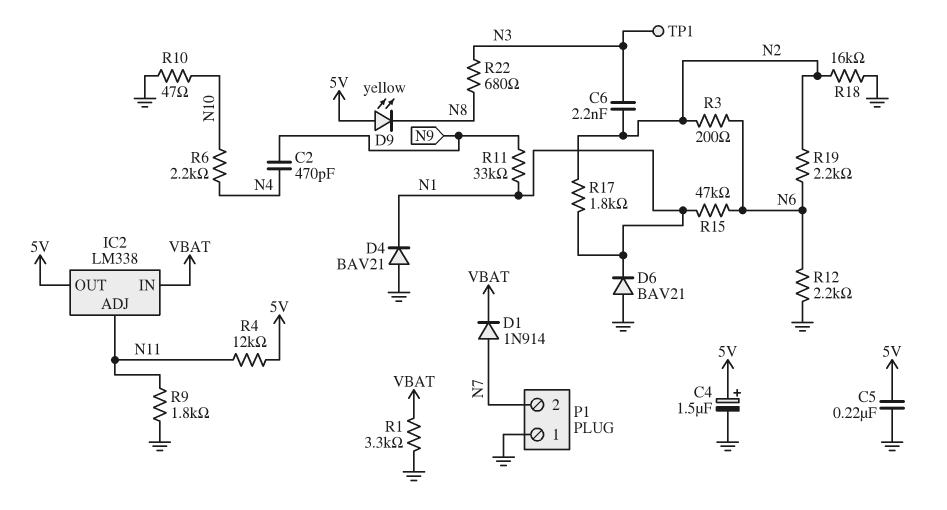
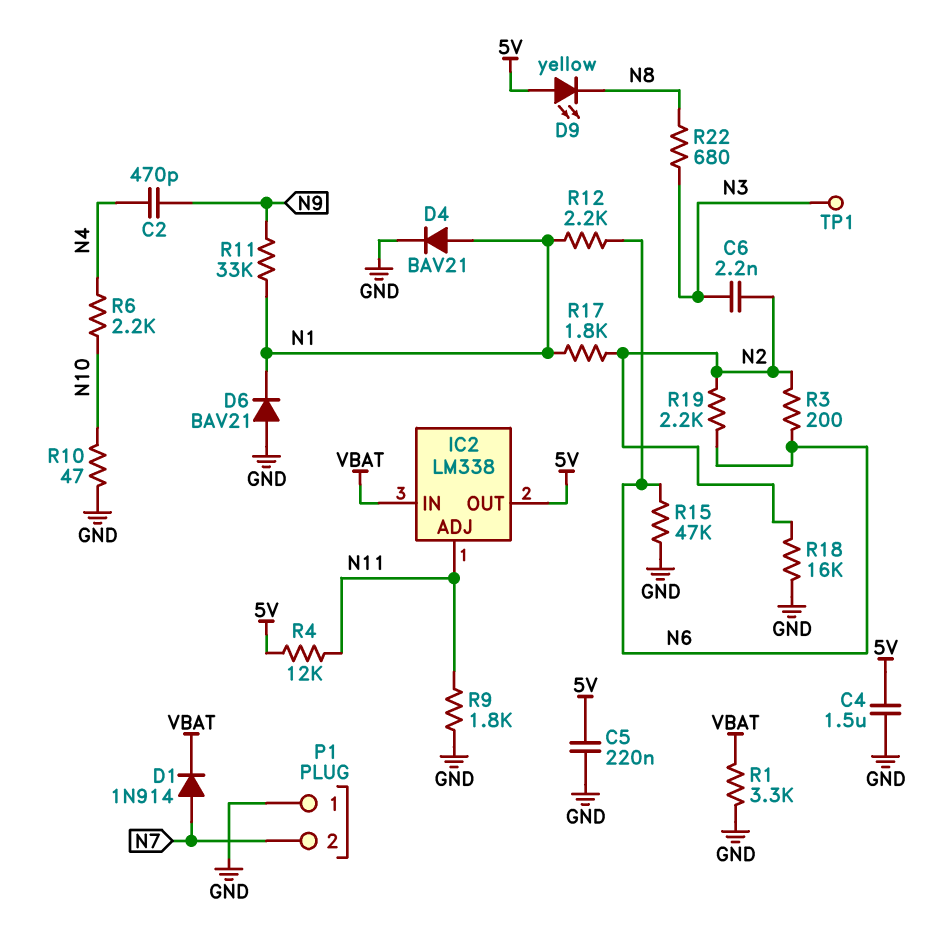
C4: 1.5uF (plus 5V, minus GND) -> 1.5uF (5V, GND)
D4: diode BAV21 (A GND, K N1) -> diode BAV21 (A N1, K GND)
R12: 2.2k (GND, N6) -> 2.2k (N1, N6)
R15: 47k (N1, N6) -> 47k (GND, N6)

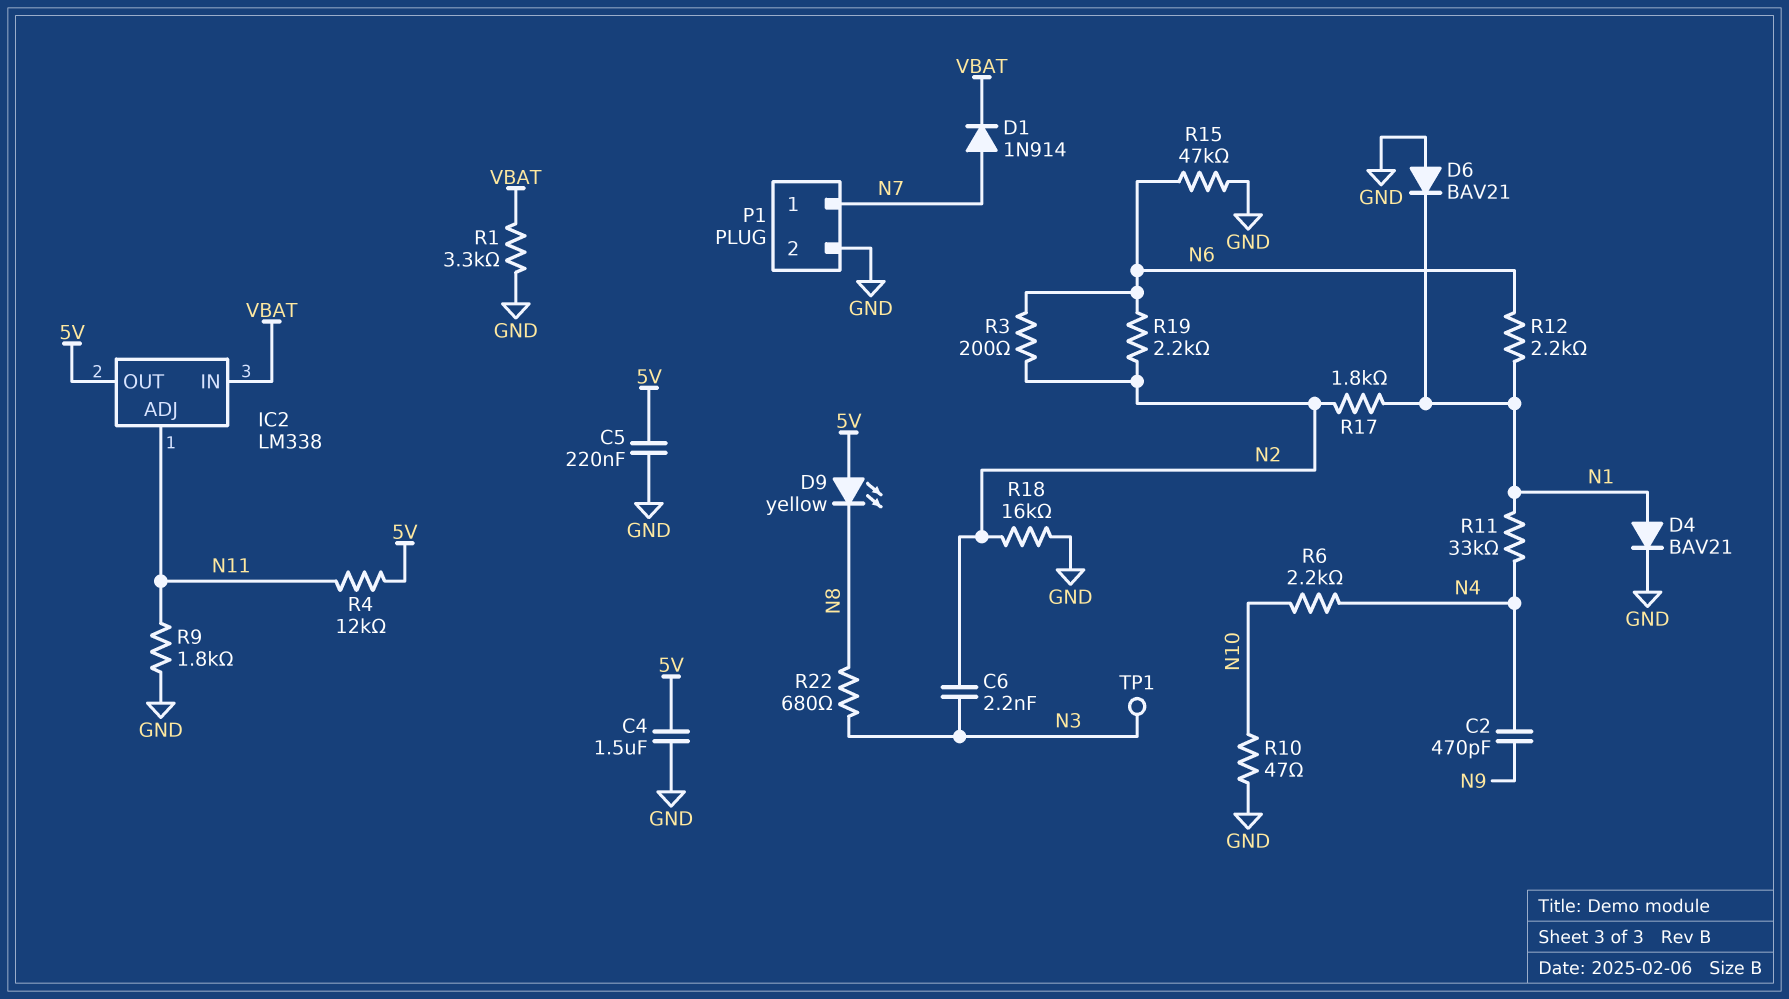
P1 pin 1: GND -> N7
P1 pin 2: N7 -> GND
R11: 33k (N1, N9) -> 33k (N1, N4)

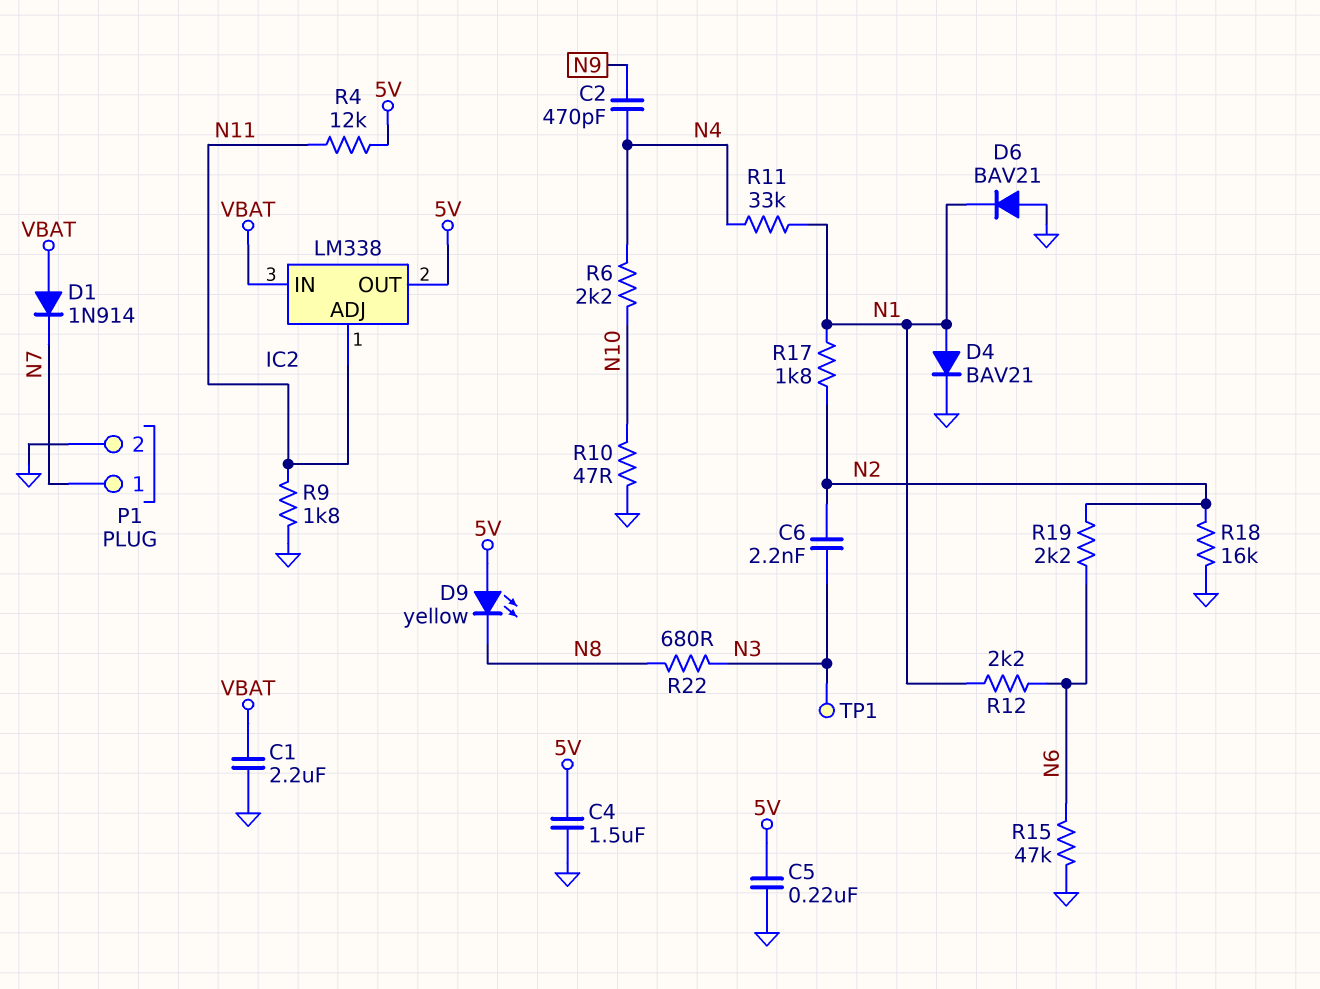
C1: none -> 2.2uF (GND, VBAT)
D1: diode 1N914 (A N7, K VBAT) -> diode 1N914 (A VBAT, K N7)
R1: 3.3k (GND, VBAT) -> none
R3: 200 (N2, N6) -> none

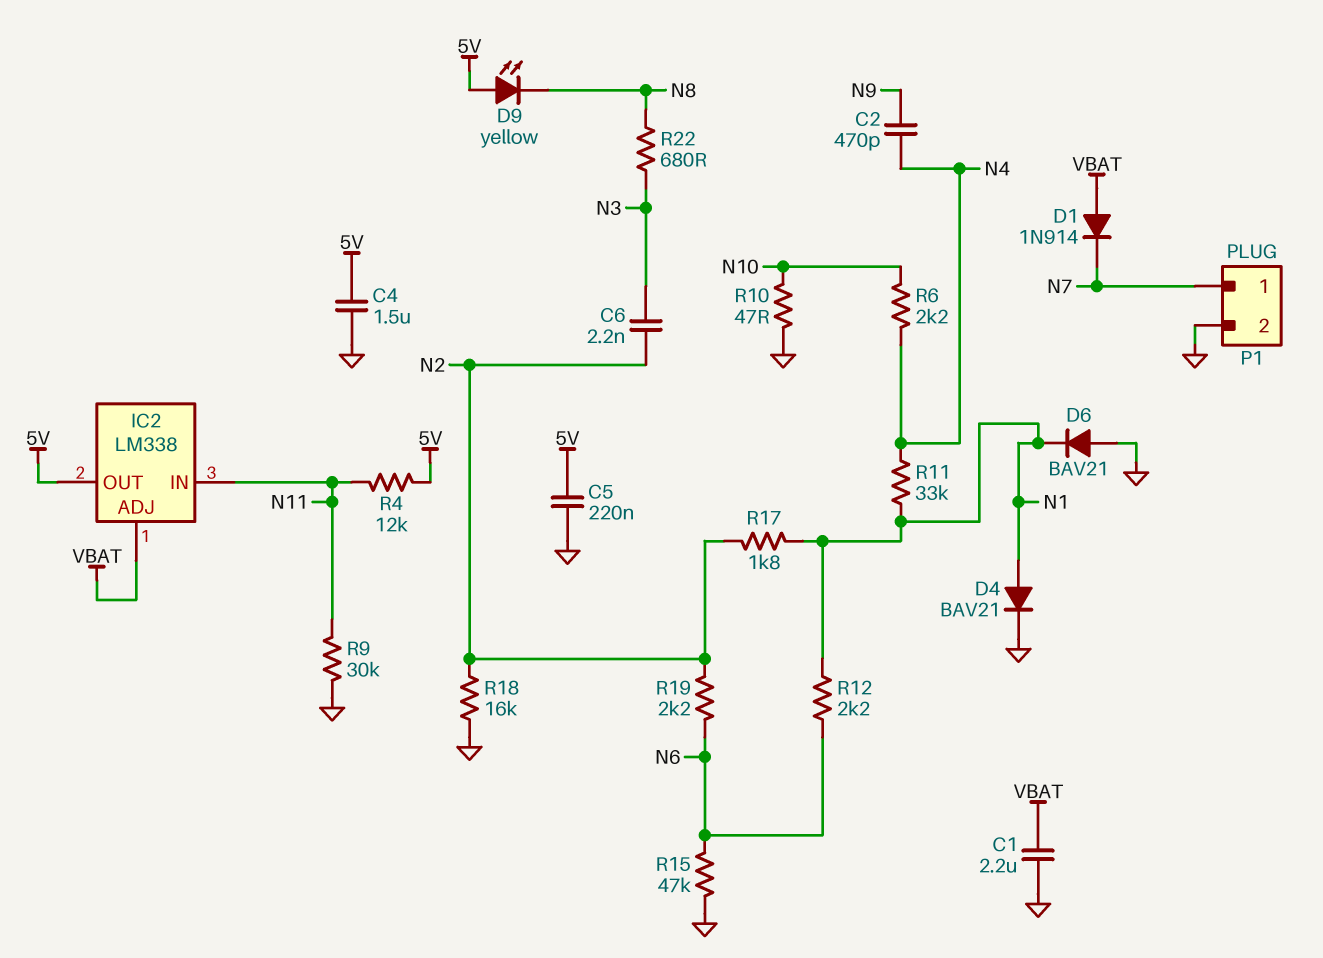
IC2 pin ADJ: N11 -> VBAT
IC2 pin IN: VBAT -> N11
R9: 1.8k (GND, N11) -> 30k (GND, N11)
TP1: test point (N3) -> none

